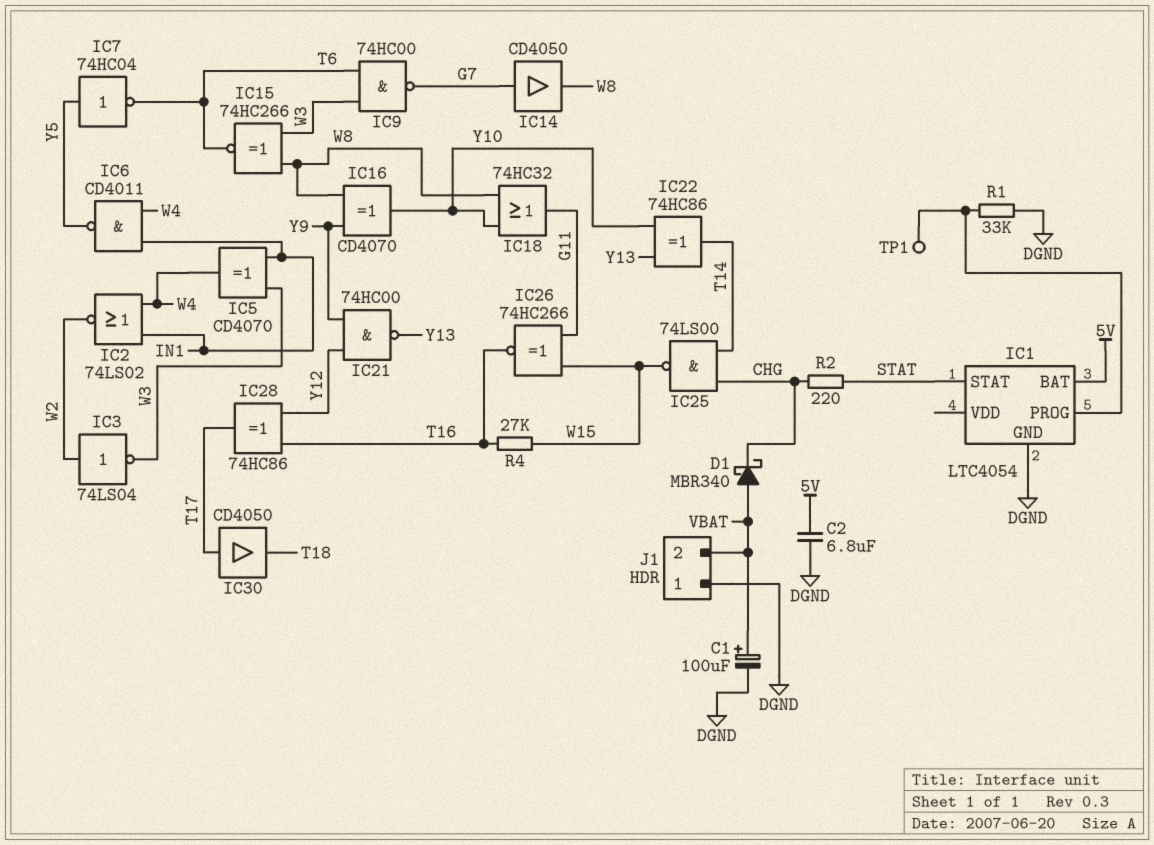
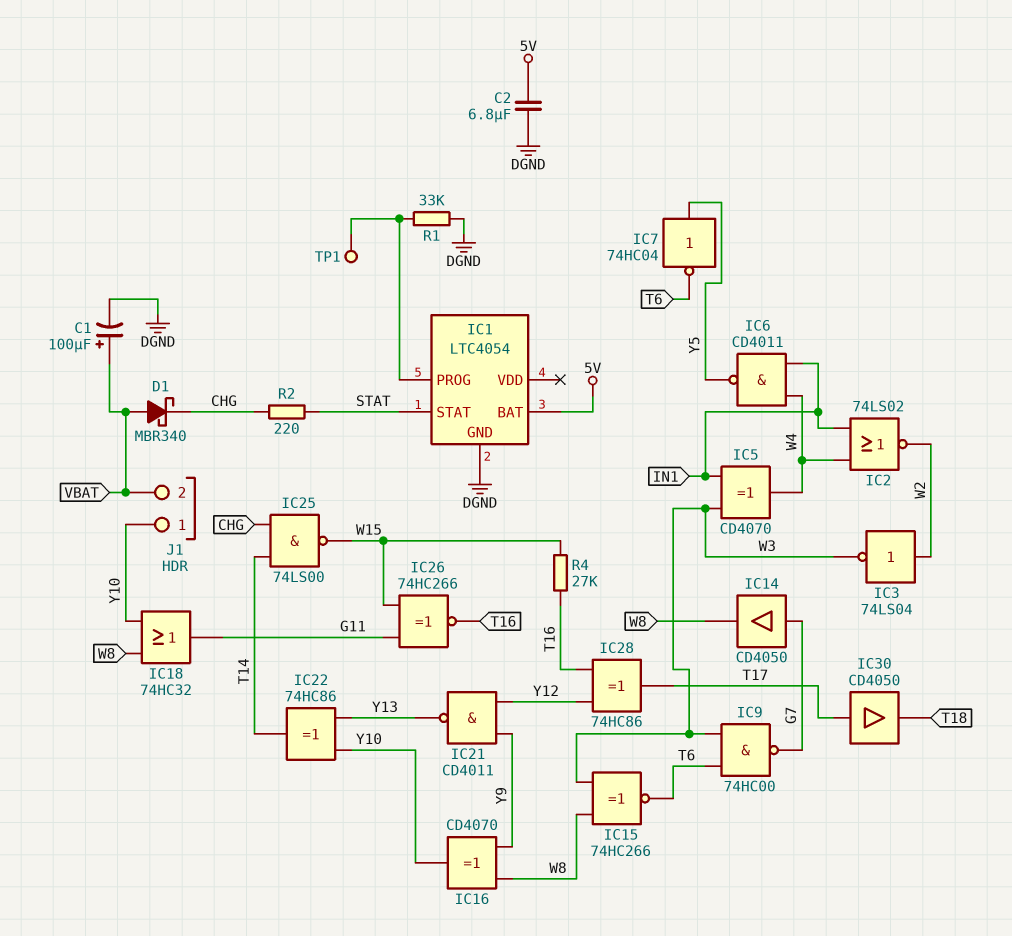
IC21: NAND 74HC00 (in Y9, in Y12, out Y13) -> NAND CD4011 (in Y9, in Y12, out Y13)
J1 pin 1: DGND -> Y10

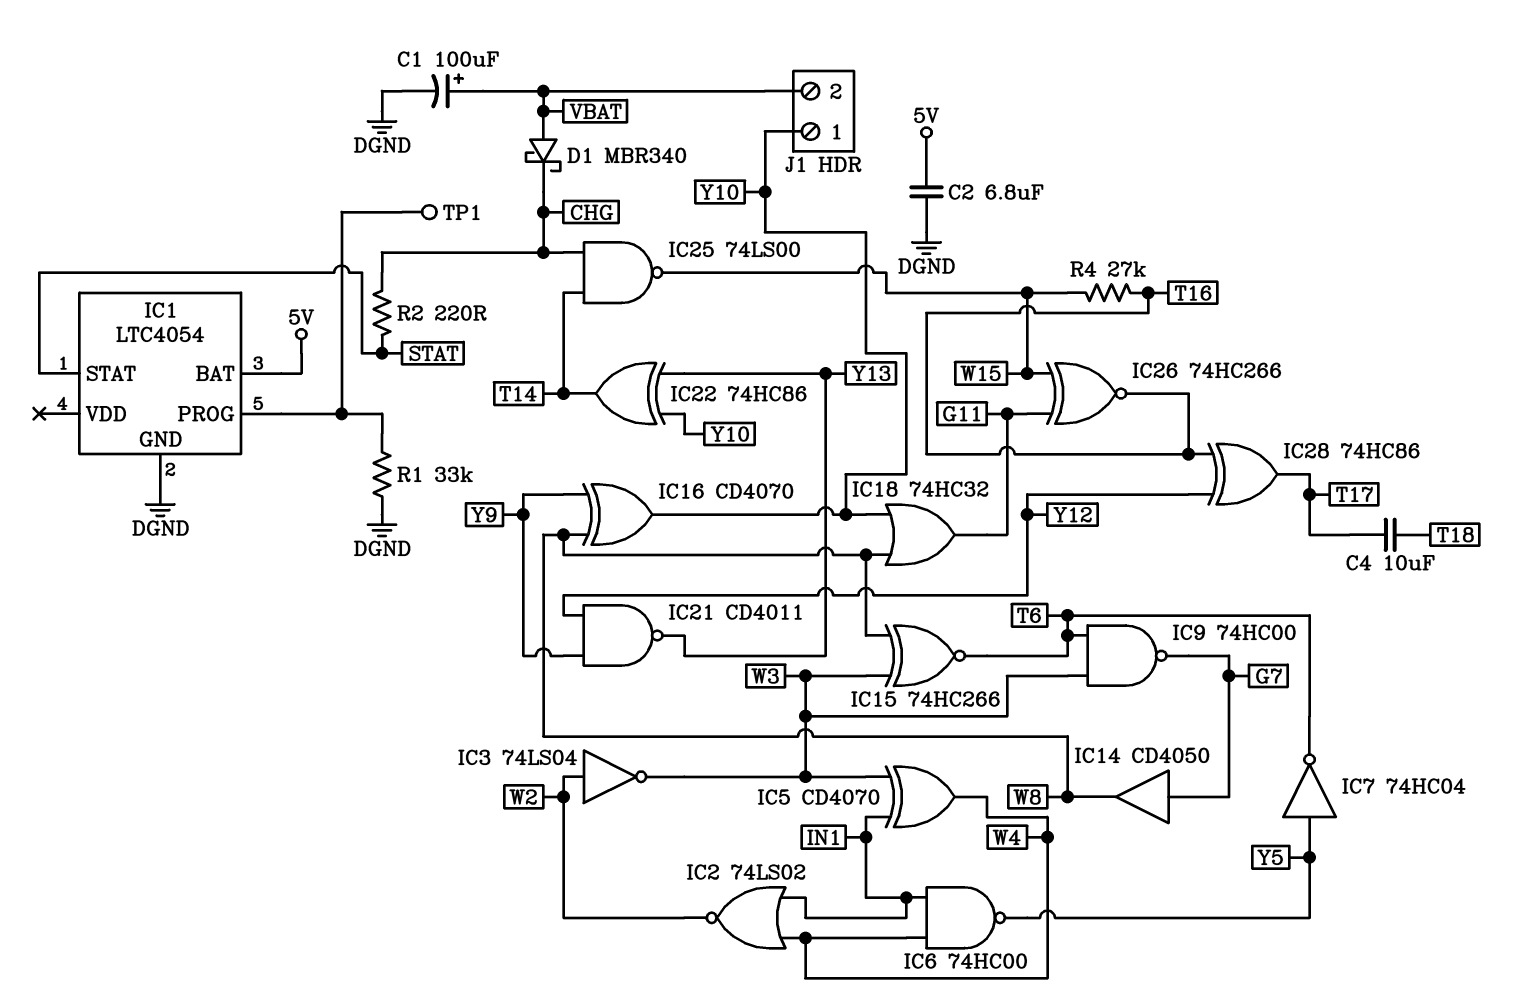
C4: none -> 10uF (T17, T18)
IC6: NAND CD4011 (in IN1, in W4, out Y5) -> NAND 74HC00 (in IN1, in W4, out Y5)
IC30: buffer CD4050 (in T17, out T18) -> none

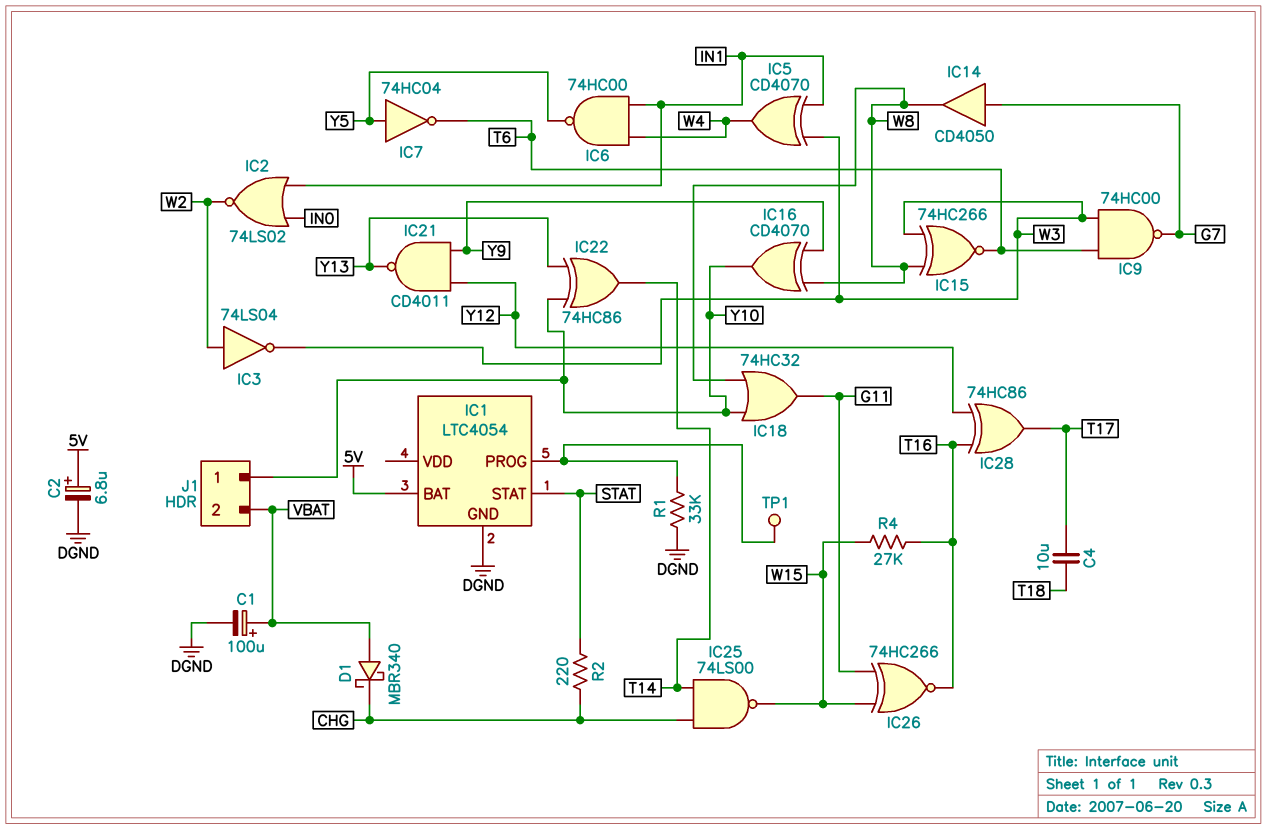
C2: 6.8uF (5V, DGND) -> 6.8uF (plus 5V, minus DGND)
IC2: NOR 74LS02 (in IN1, in W4, out W2) -> NOR 74LS02 (in IN0, in IN1, out W2)

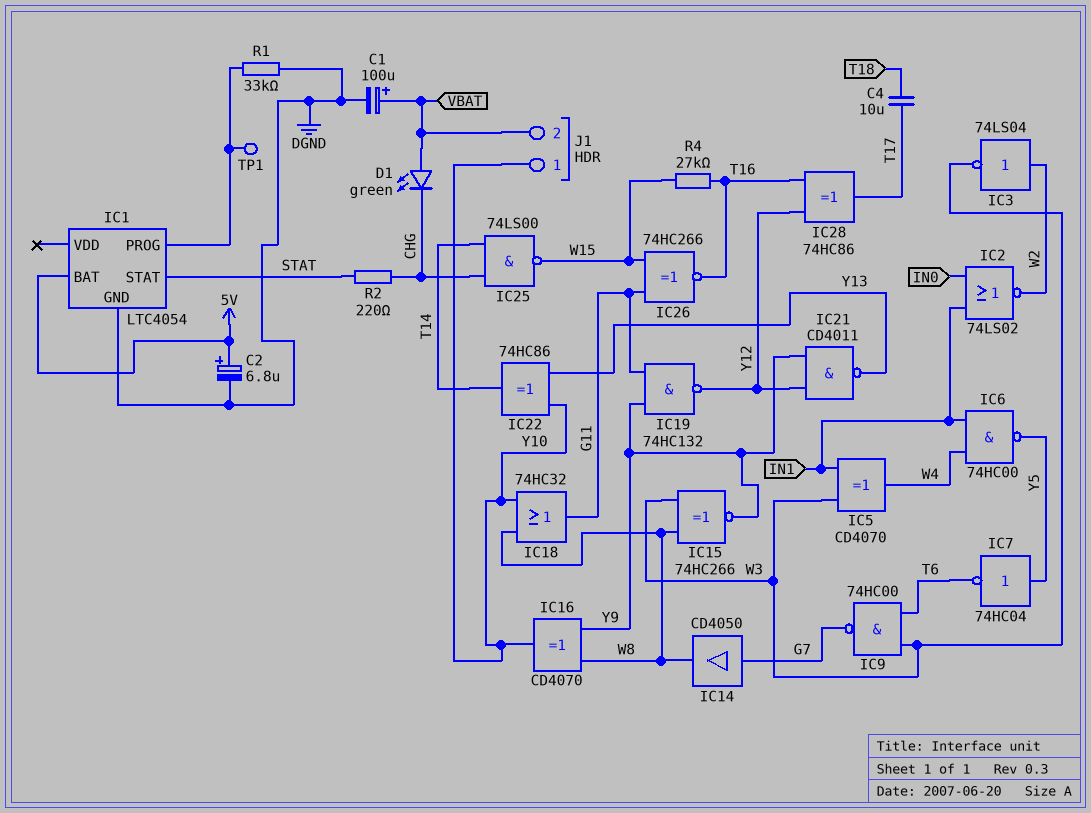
D1: schottky MBR340 (A VBAT, K CHG) -> LED green (A VBAT, K CHG)
IC15: XNOR 74HC266 (in W3, in W8, out T6) -> XNOR 74HC266 (in W3, in W8, out Y9)
IC19: none -> NAND 74HC132 (in G11, in Y9, out Y12)

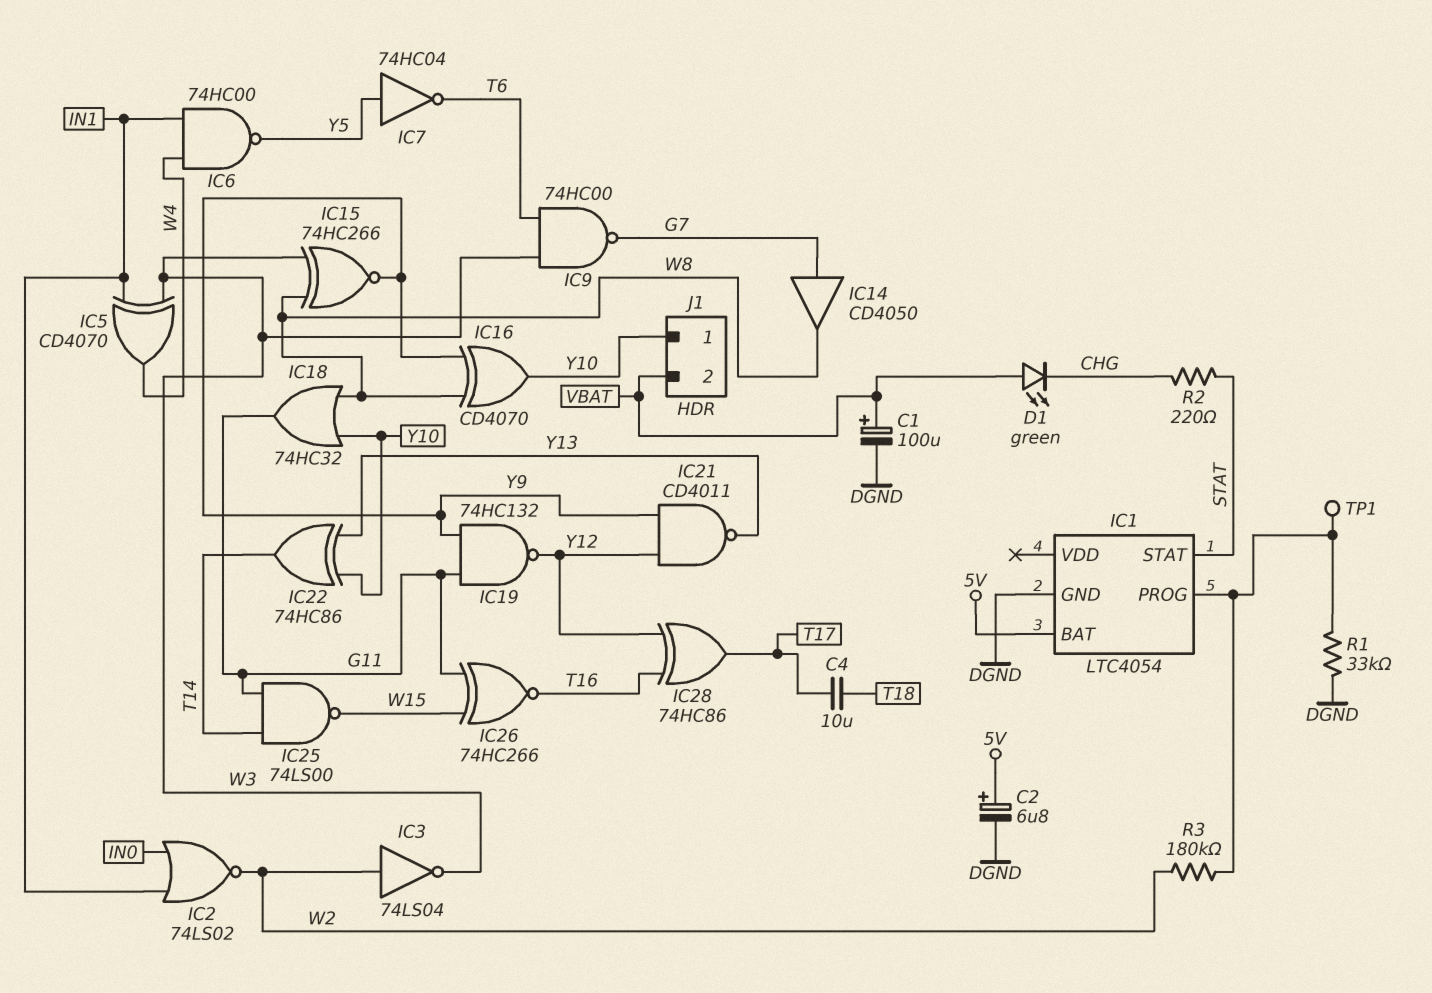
IC25: NAND 74LS00 (in CHG, in T14, out W15) -> NAND 74LS00 (in G11, in T14, out W15)
R3: none -> 180k (IC1/PROG, W2)
R4: 27k (T16, W15) -> none

